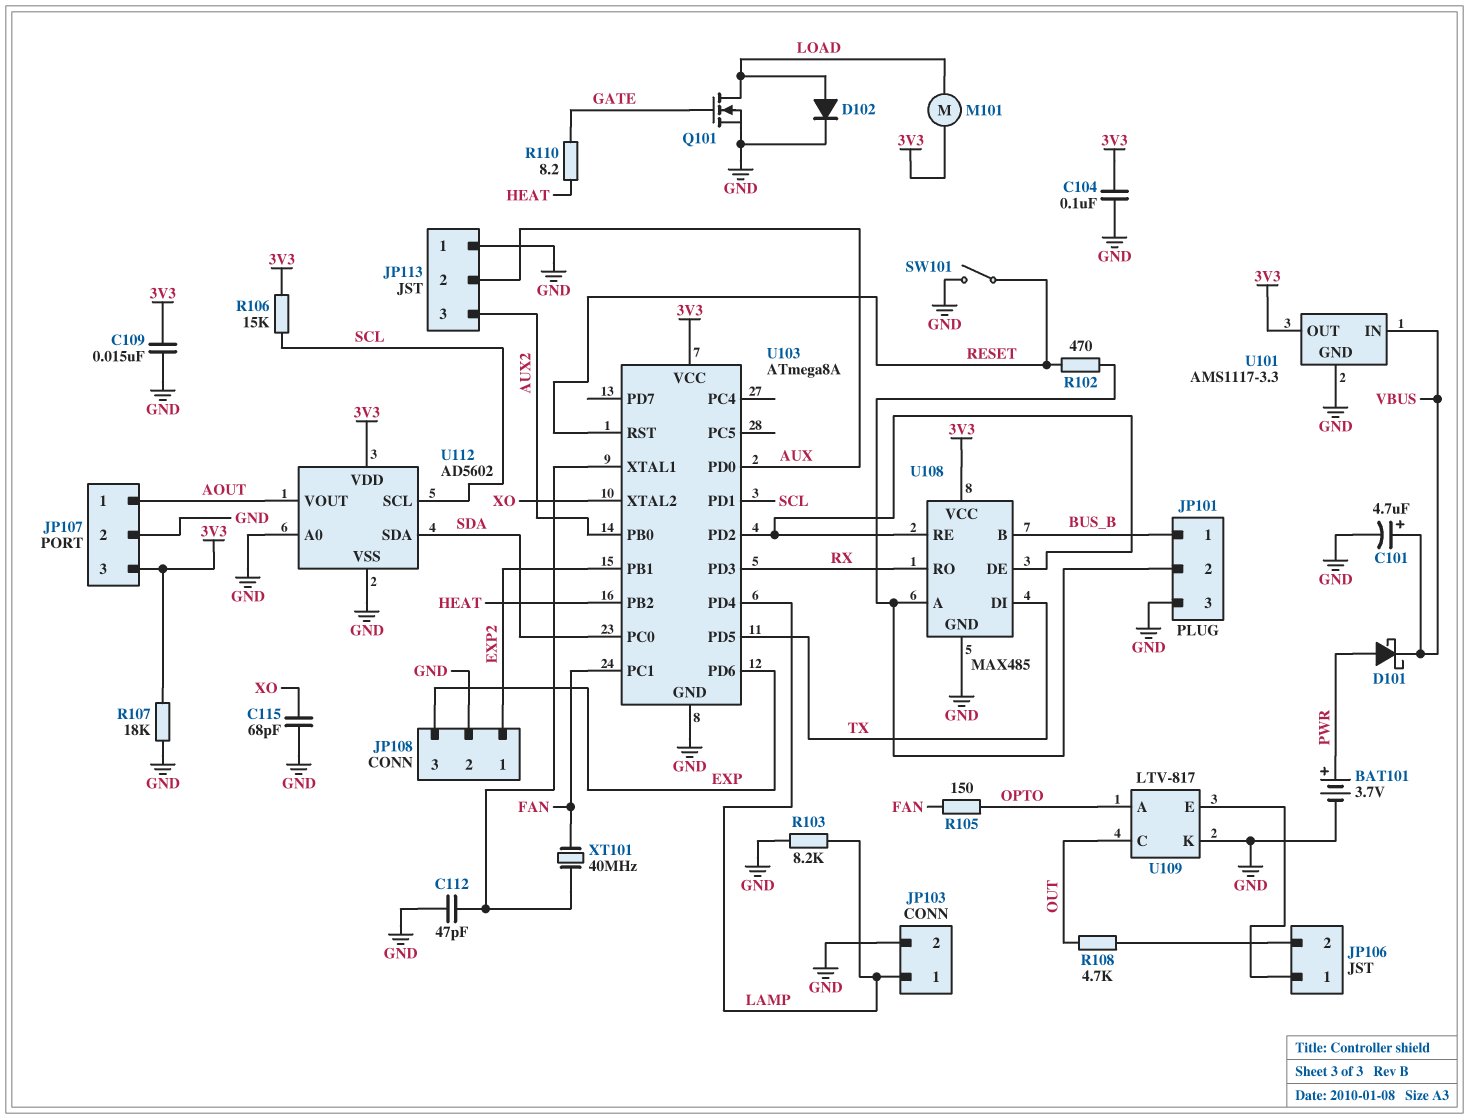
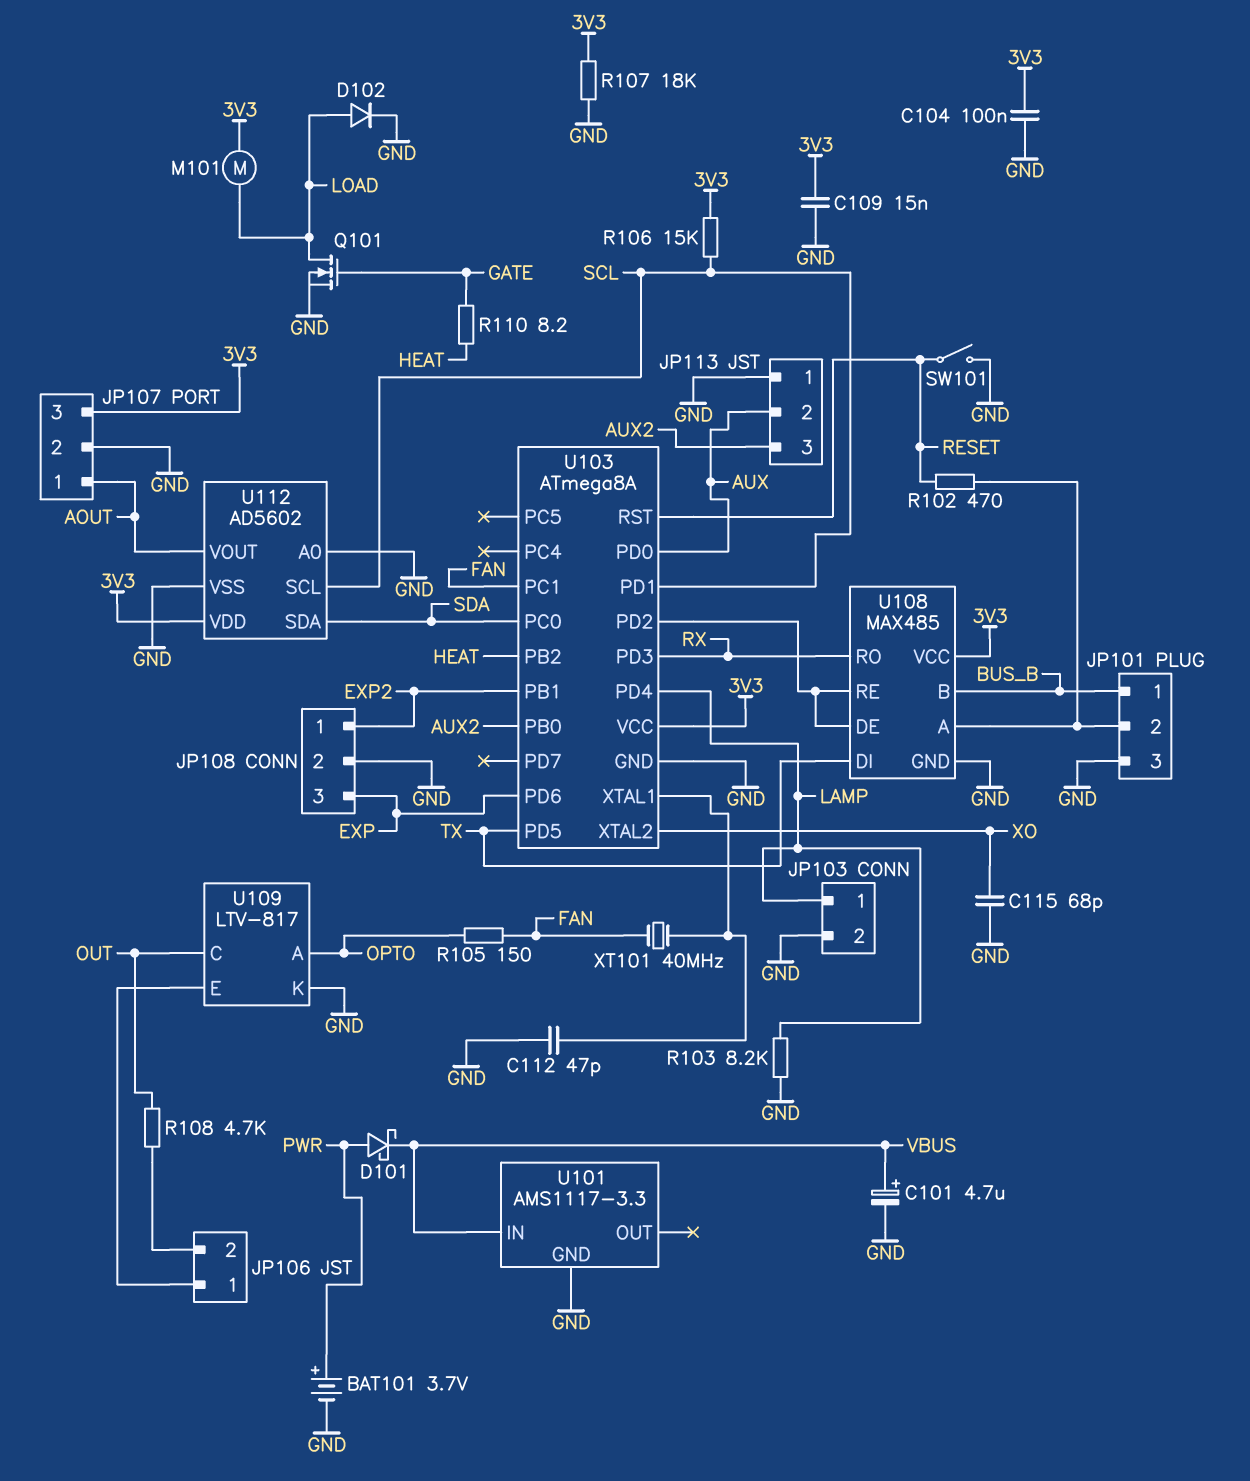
U101 pin OUT: 3V3 -> none

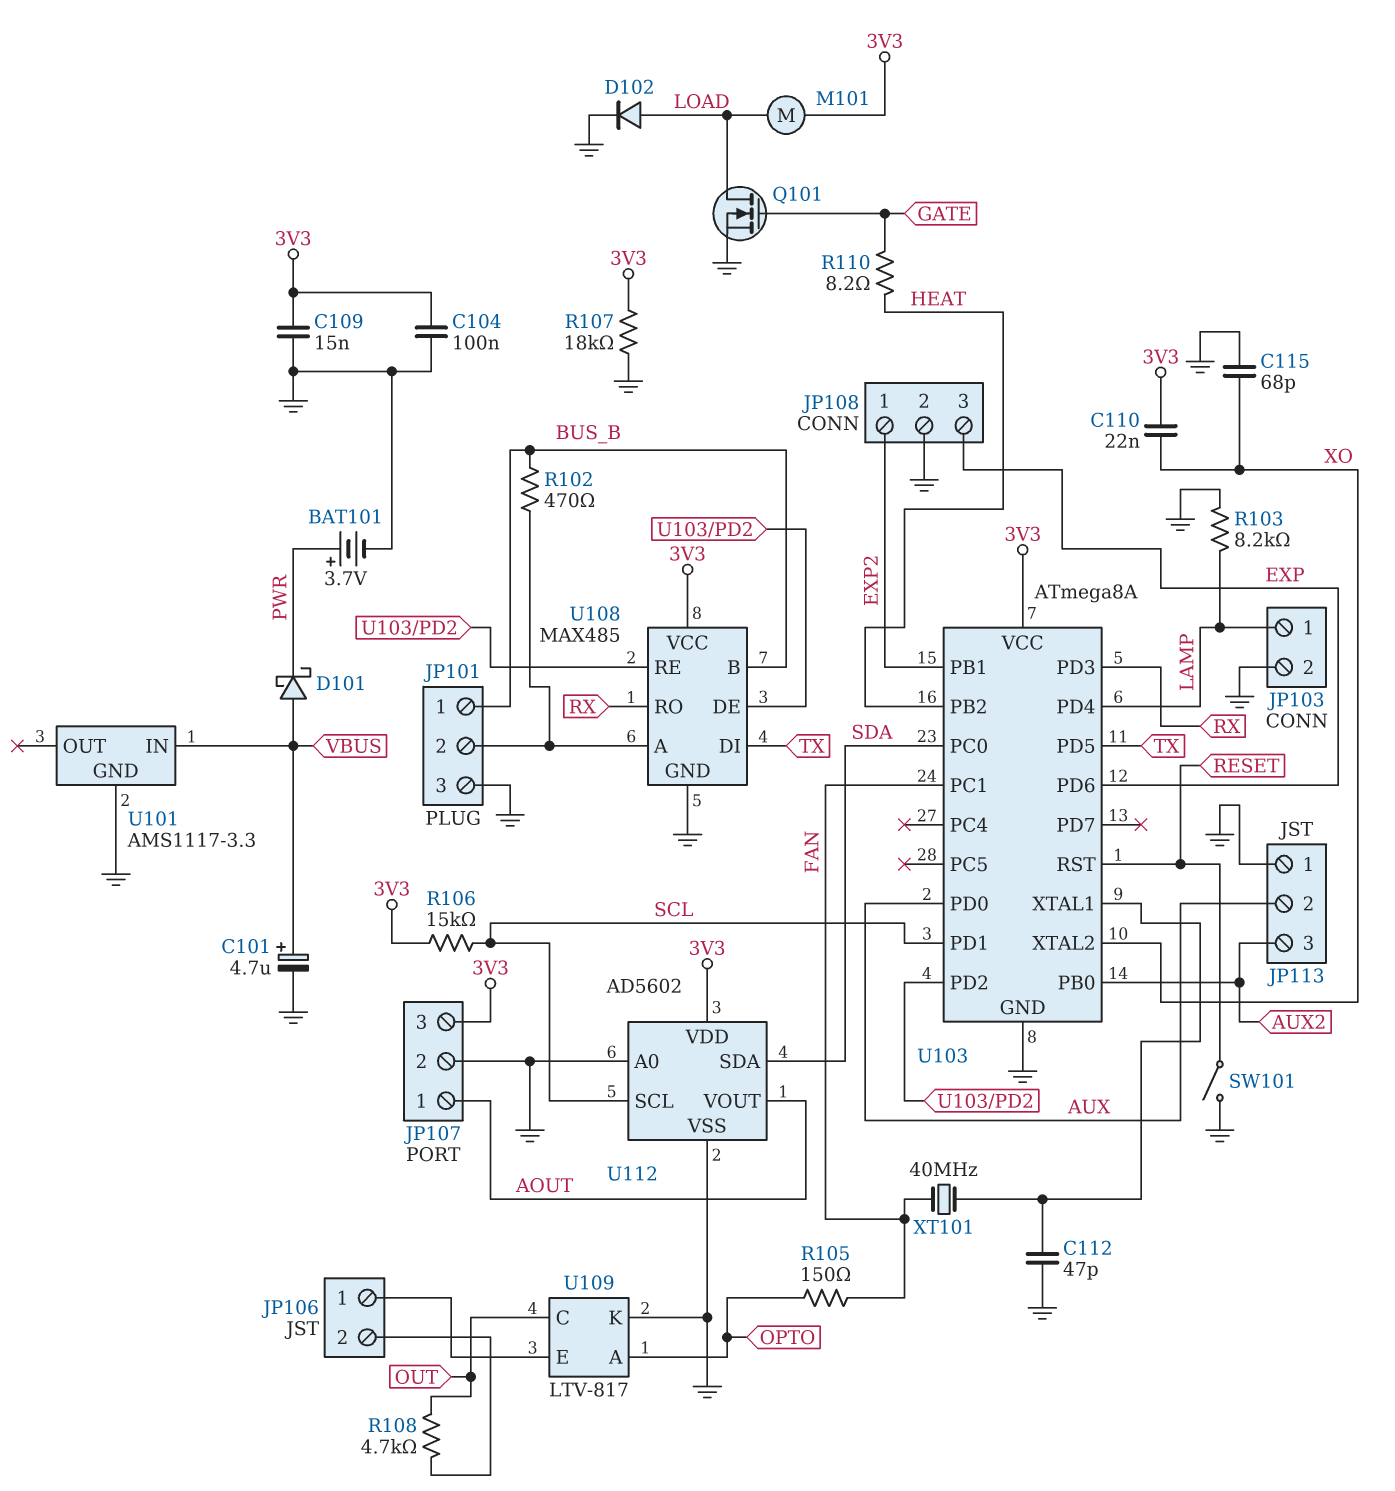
C110: none -> 22nF (3V3, XO)
D101: schottky (A PWR, K VBUS) -> schottky (A VBUS, K PWR)
R102: 470 (JP101/2, RESET) -> 470 (BUS_B, JP101/2)

